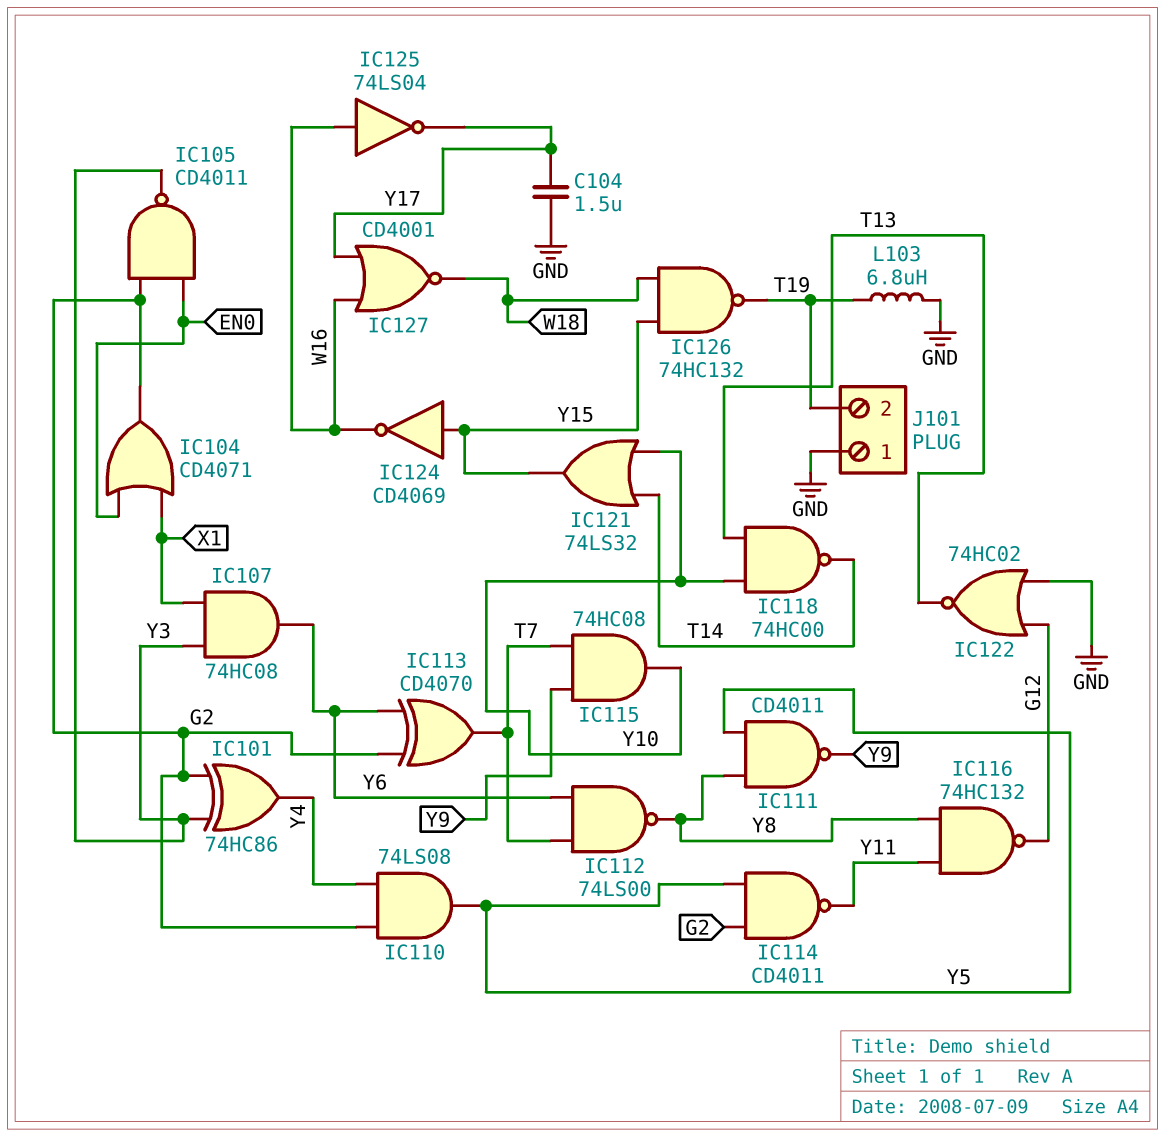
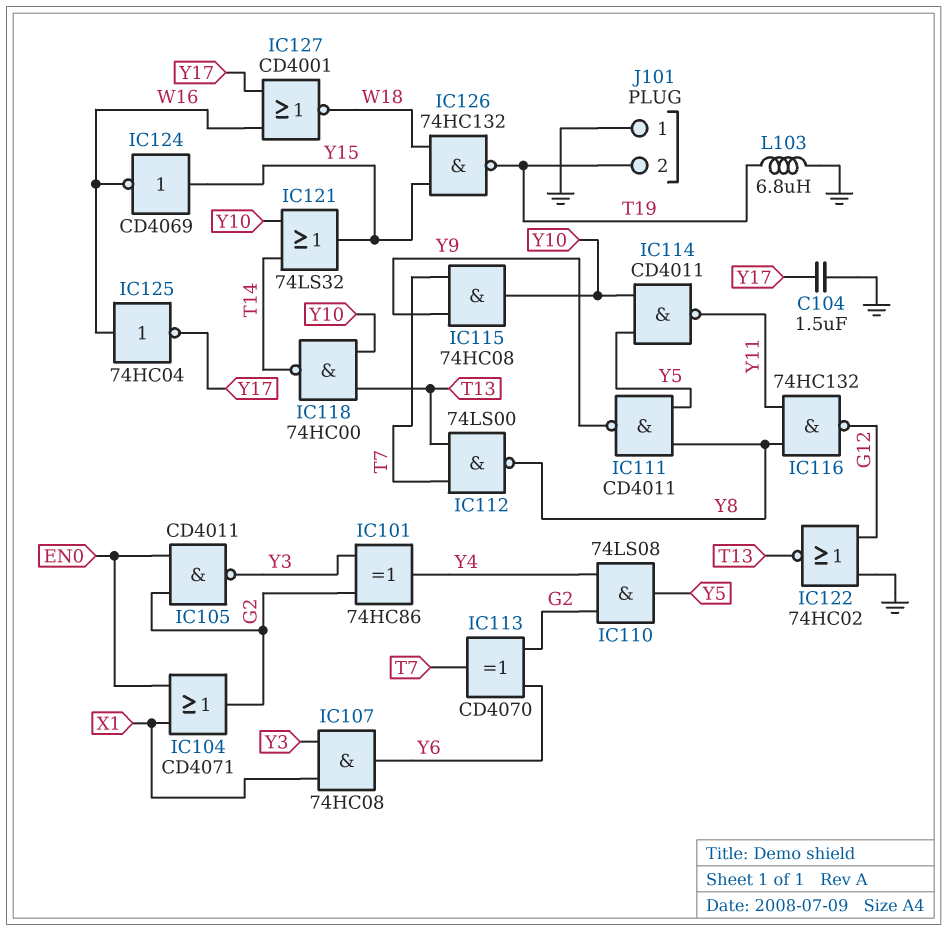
IC112: NAND 74LS00 (in T7, in Y6, out Y8) -> NAND 74LS00 (in T7, in T13, out Y8)
IC114: NAND CD4011 (in G2, in Y5, out Y11) -> NAND CD4011 (in Y5, in Y10, out Y11)
IC125: NOT 74LS04 (in W16, out Y17) -> NOT 74HC04 (in W16, out Y17)

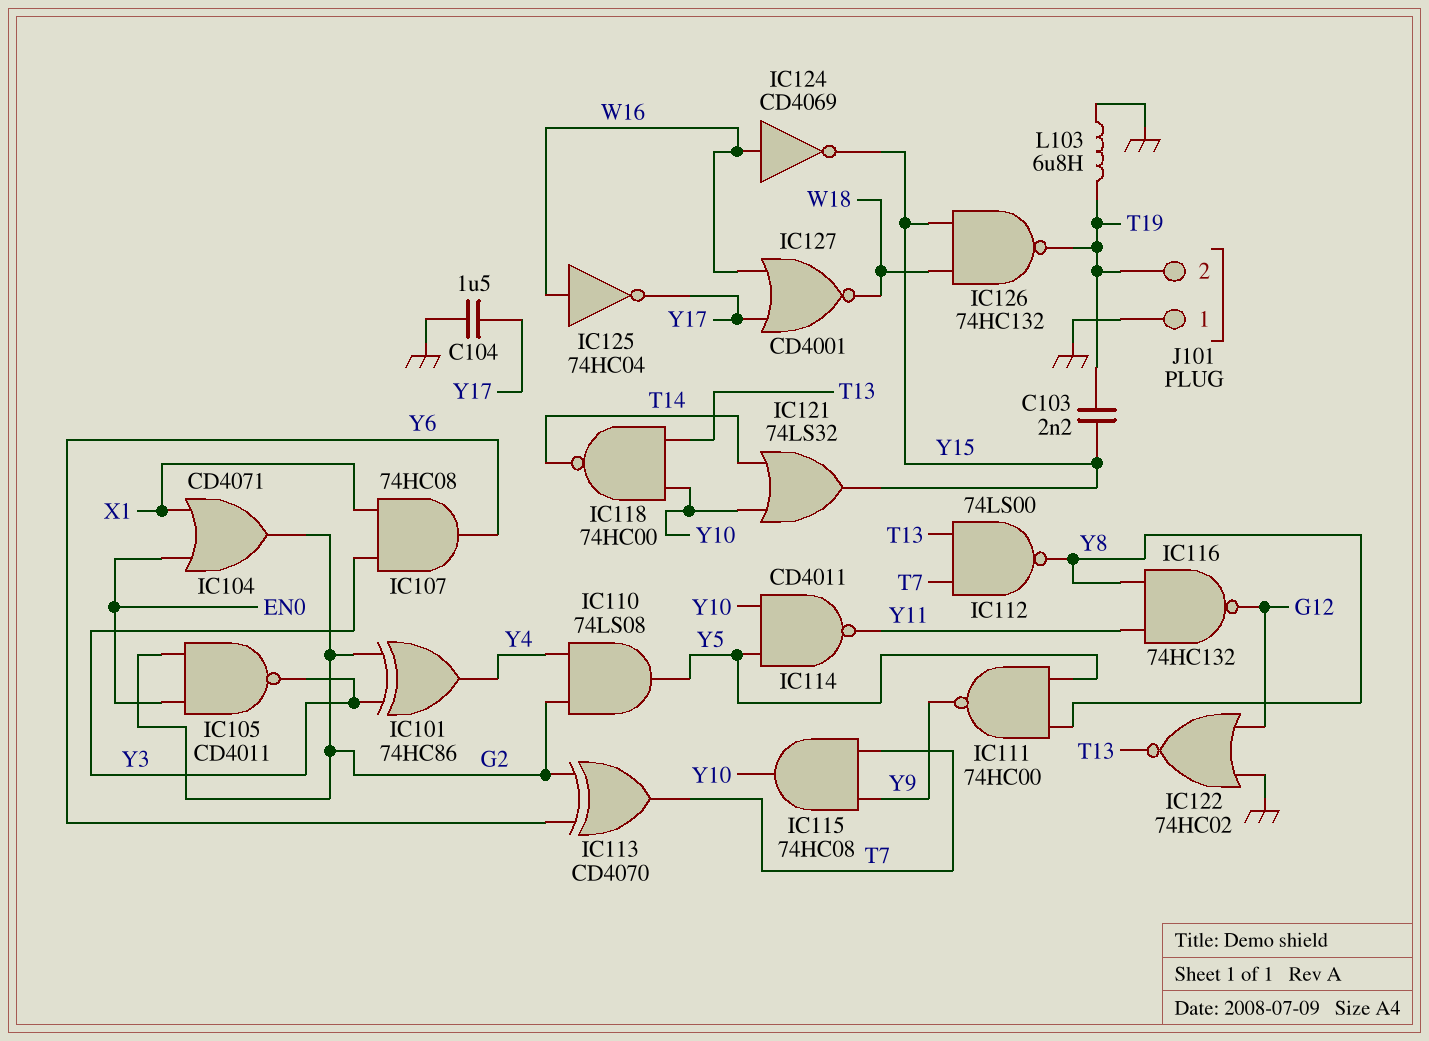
C103: none -> 2.2nF (T19, Y15)
IC111: NAND CD4011 (in Y5, in Y8, out Y9) -> NAND 74HC00 (in Y5, in Y8, out Y9)
IC124: NOT CD4069 (in Y15, out W16) -> NOT CD4069 (in W16, out Y15)

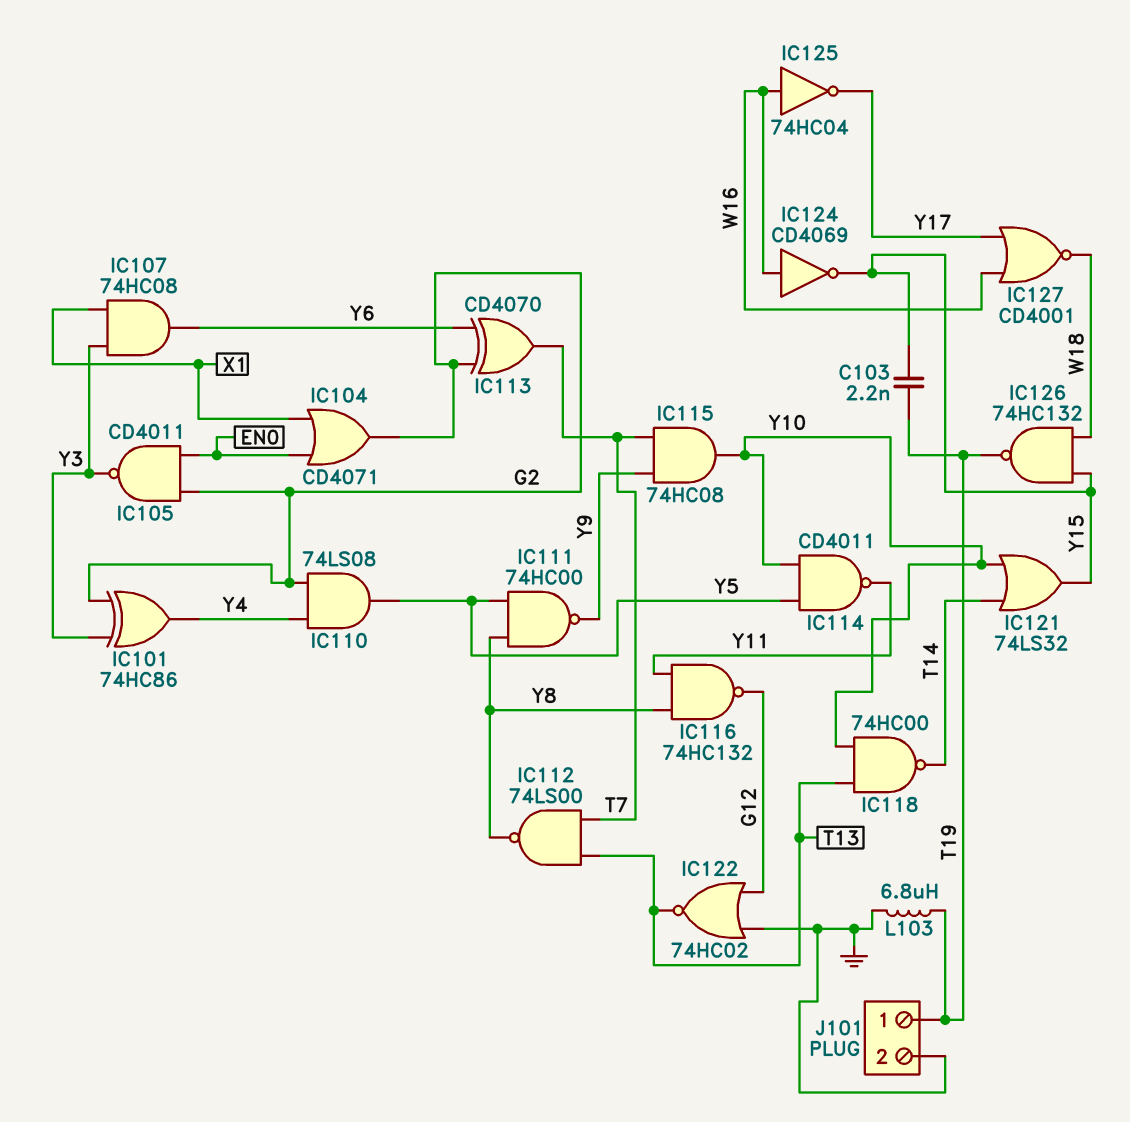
C104: 1.5uF (GND, Y17) -> none
J101 pin 1: GND -> T19
J101 pin 2: T19 -> GND

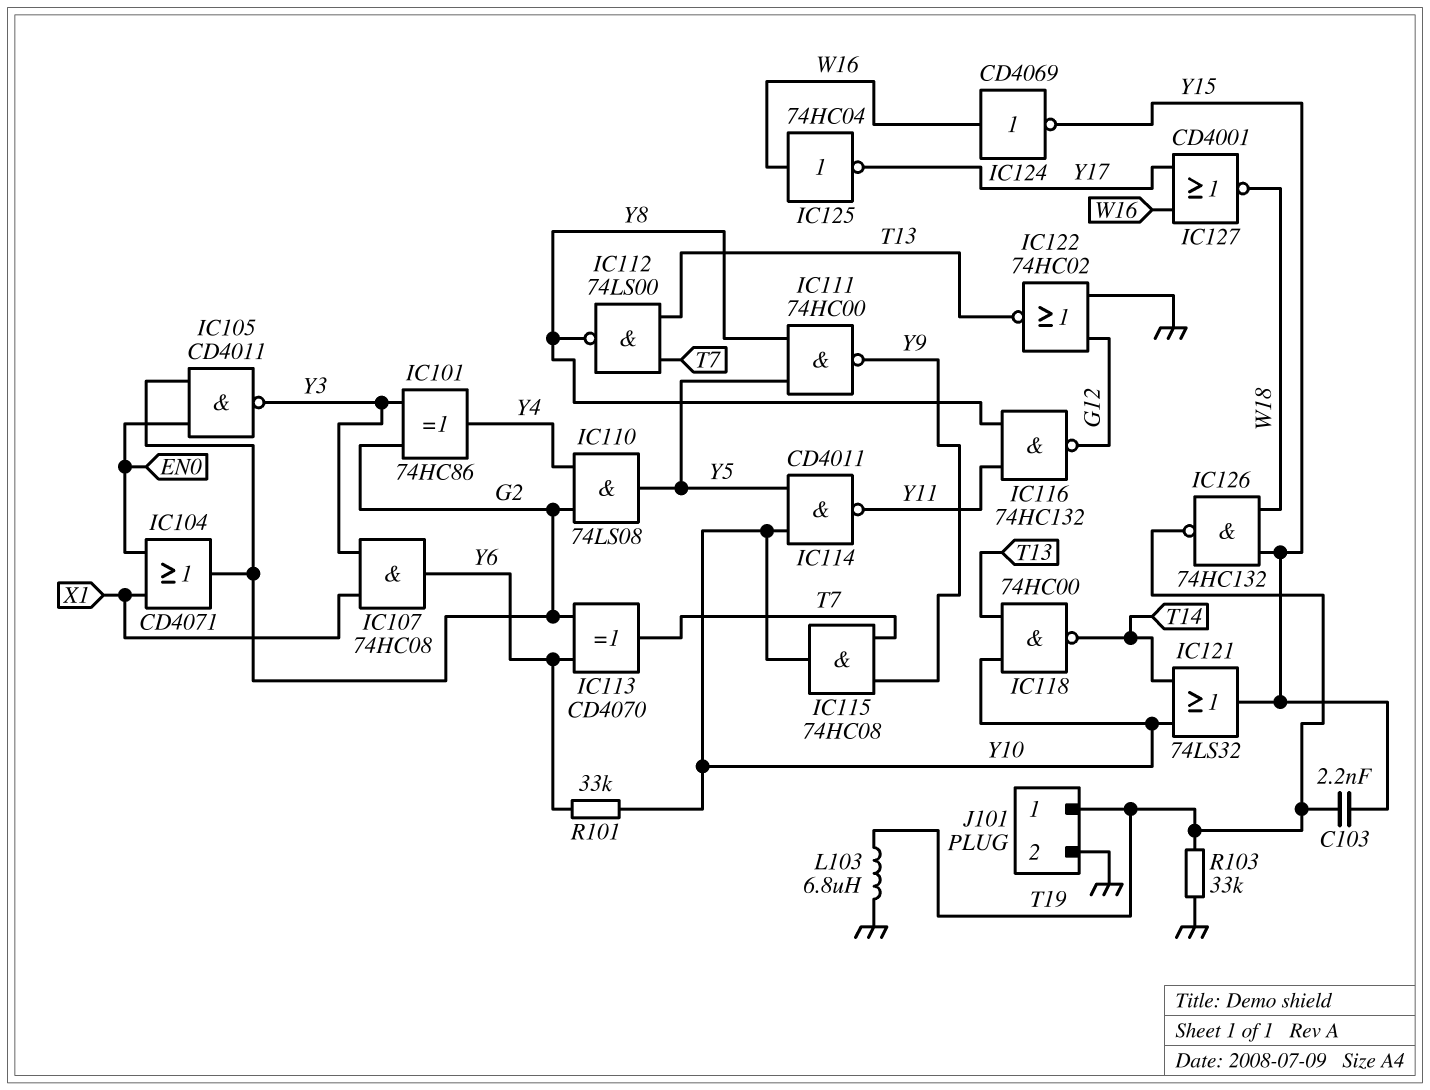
R101: none -> 33k (Y6, Y10)
R103: none -> 33k (GND, T19)

